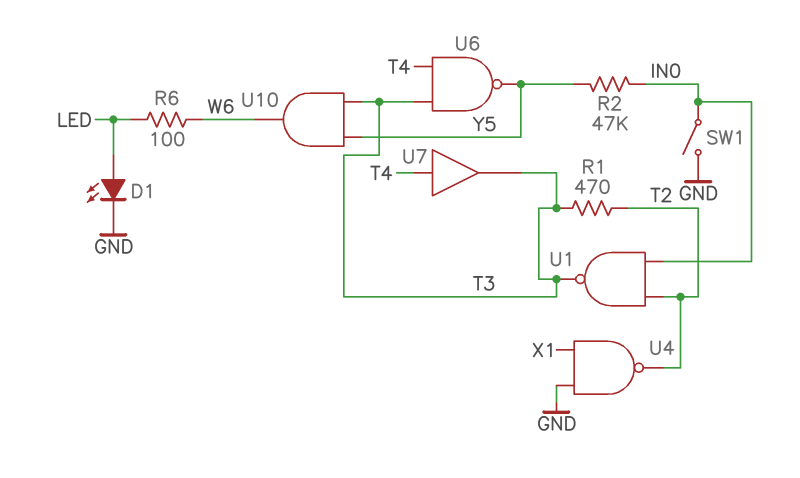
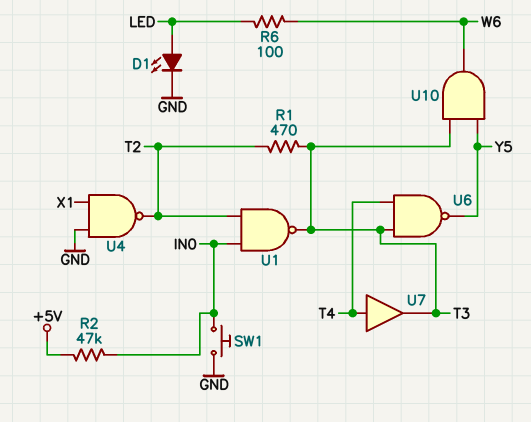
R2: 47k (IN0, Y5) -> 47k (+5V, IN0)
SW1: switch (GND, IN0) -> button (GND, IN0)

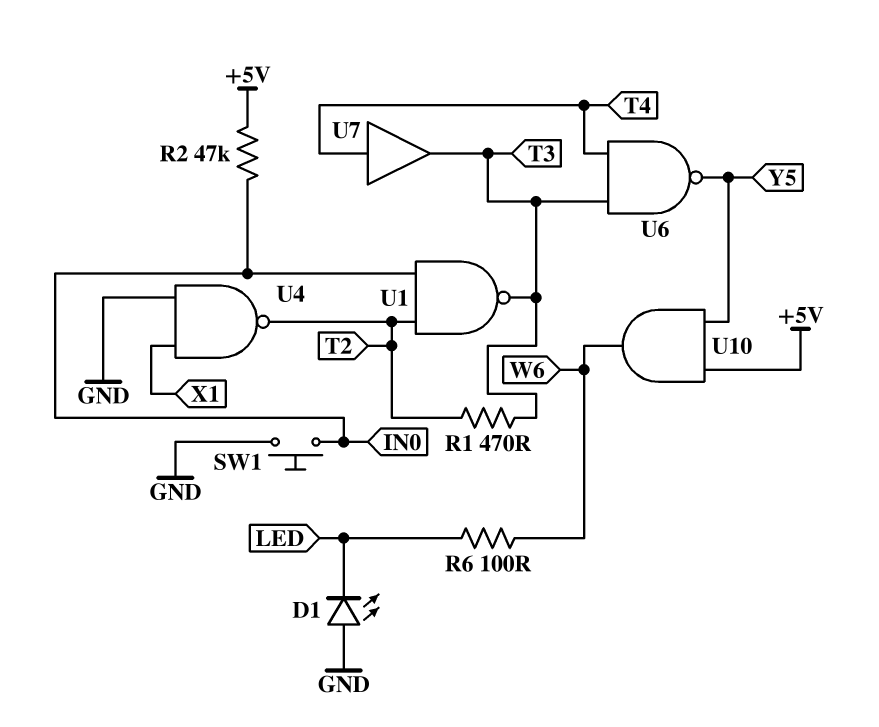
D1: LED (A LED, K GND) -> LED (A GND, K LED)
U10: AND (in T3, in Y5, out W6) -> AND (in +5V, in Y5, out W6)

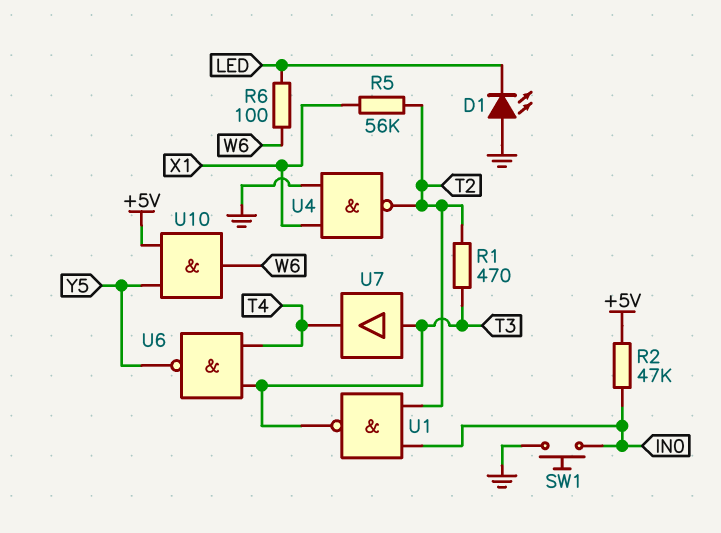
R5: none -> 56k (T2, X1)
U7: buffer (in T4, out T3) -> buffer (in T3, out T4)

